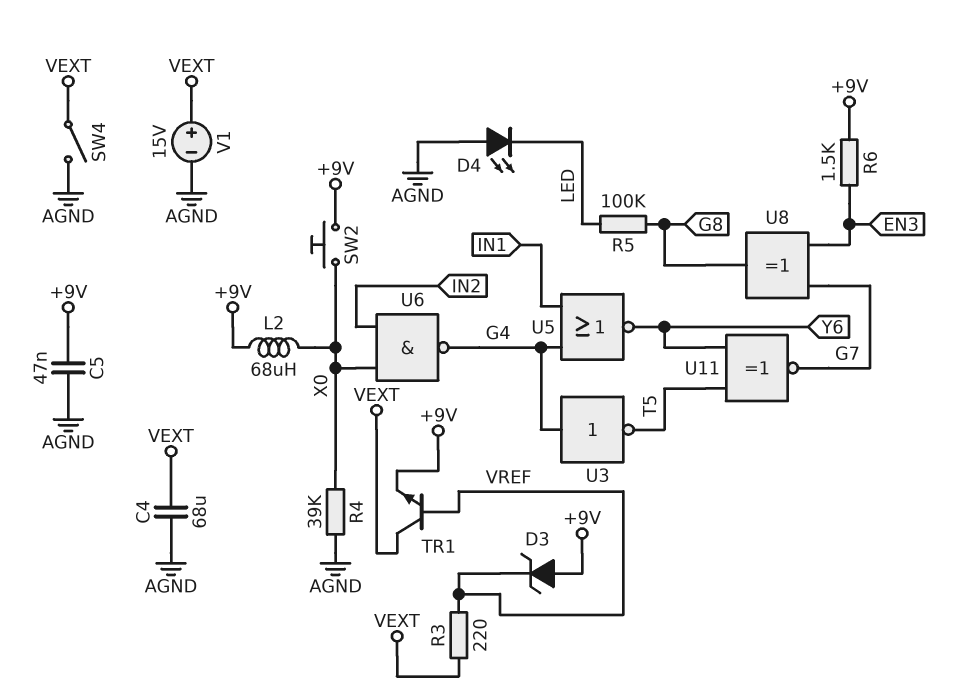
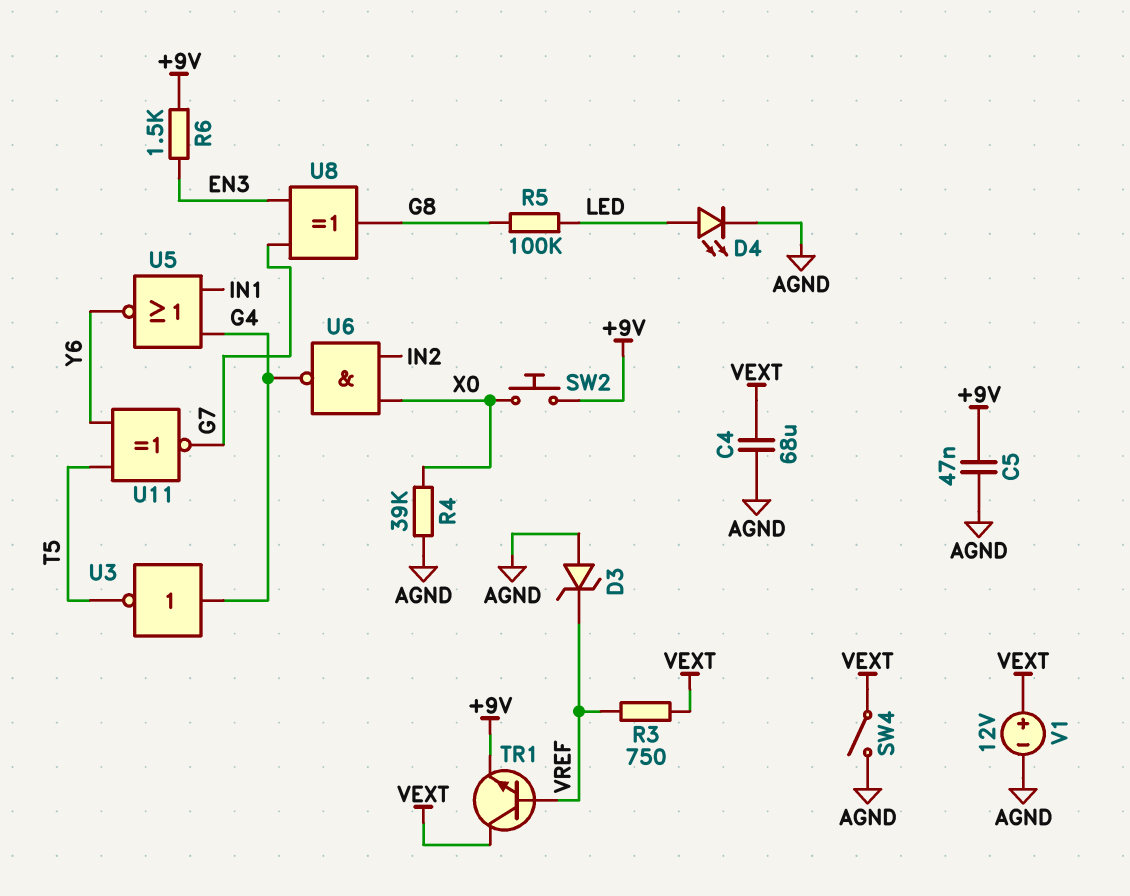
D3: zener (A +9V, K VREF) -> zener (A AGND, K VREF)
D4: LED (A AGND, K LED) -> LED (A LED, K AGND)
L2: 68uH (+9V, X0) -> none
R3: 220 (VEXT, VREF) -> 750 (VEXT, VREF)
V1: 15V (plus VEXT, minus AGND) -> 12V (plus VEXT, minus AGND)

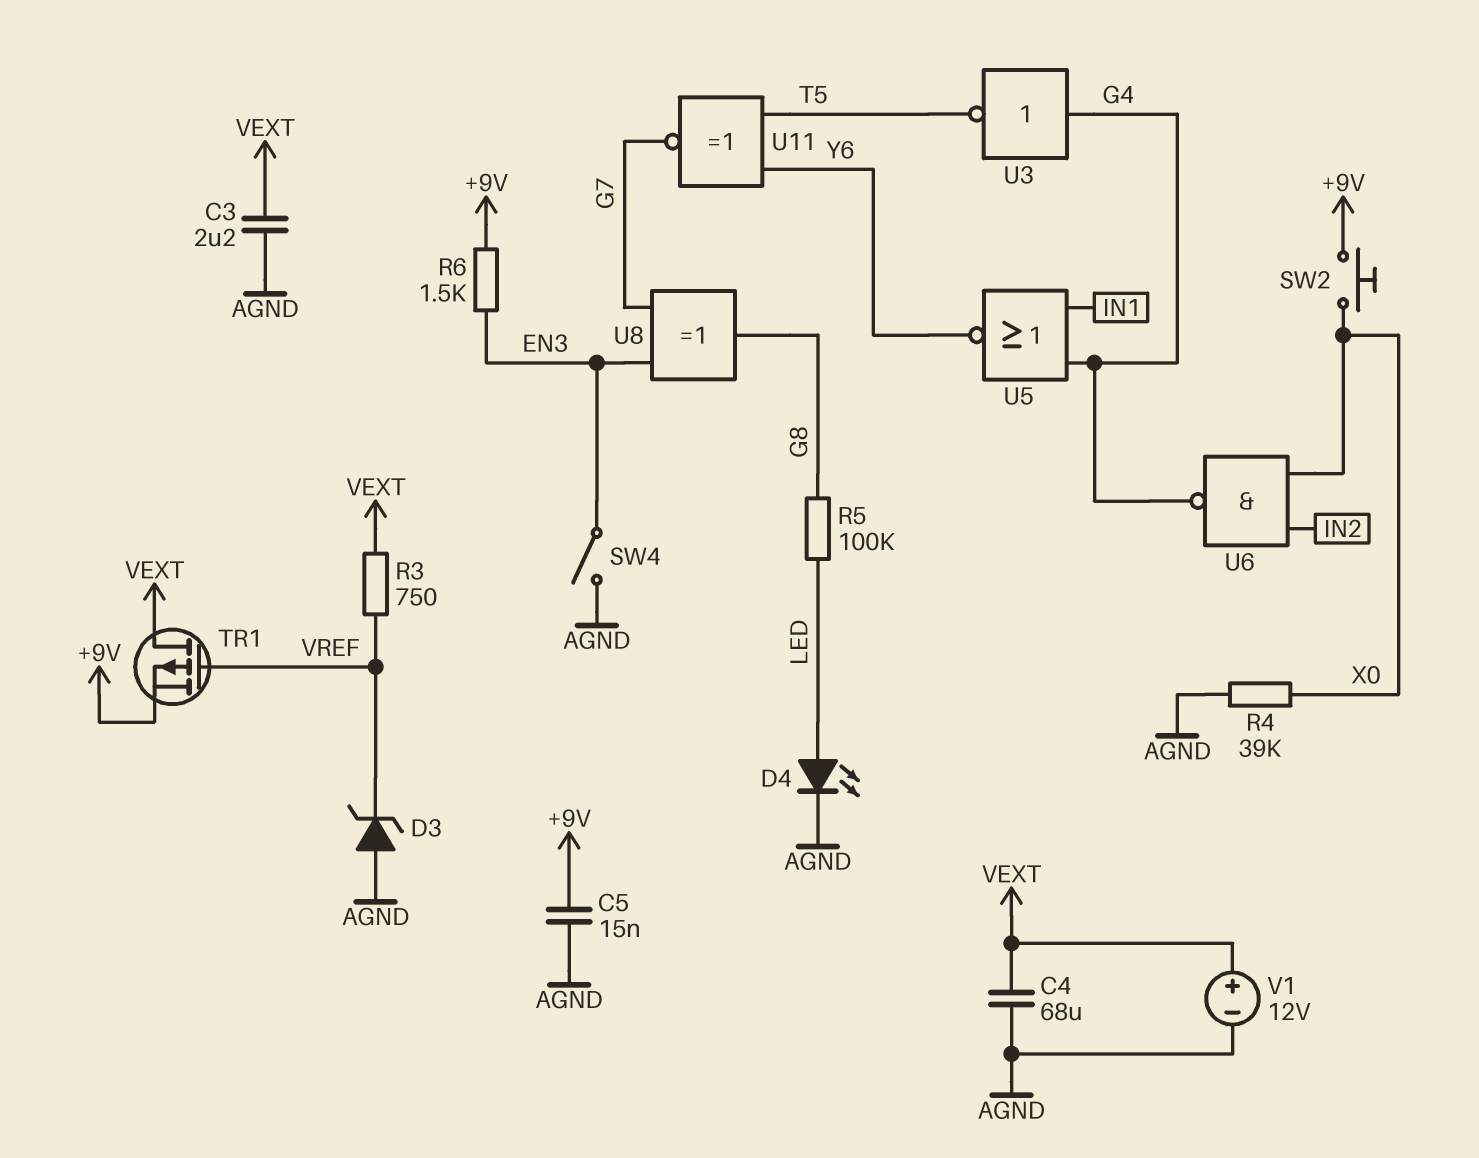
C3: none -> 2.2uF (AGND, VEXT)
C5: 47nF (+9V, AGND) -> 15nF (+9V, AGND)
SW4: switch (AGND, VEXT) -> switch (AGND, EN3)
TR1: NPN (B VREF, C VEXT, E +9V) -> PMOS (G VREF, D VEXT, S +9V)

